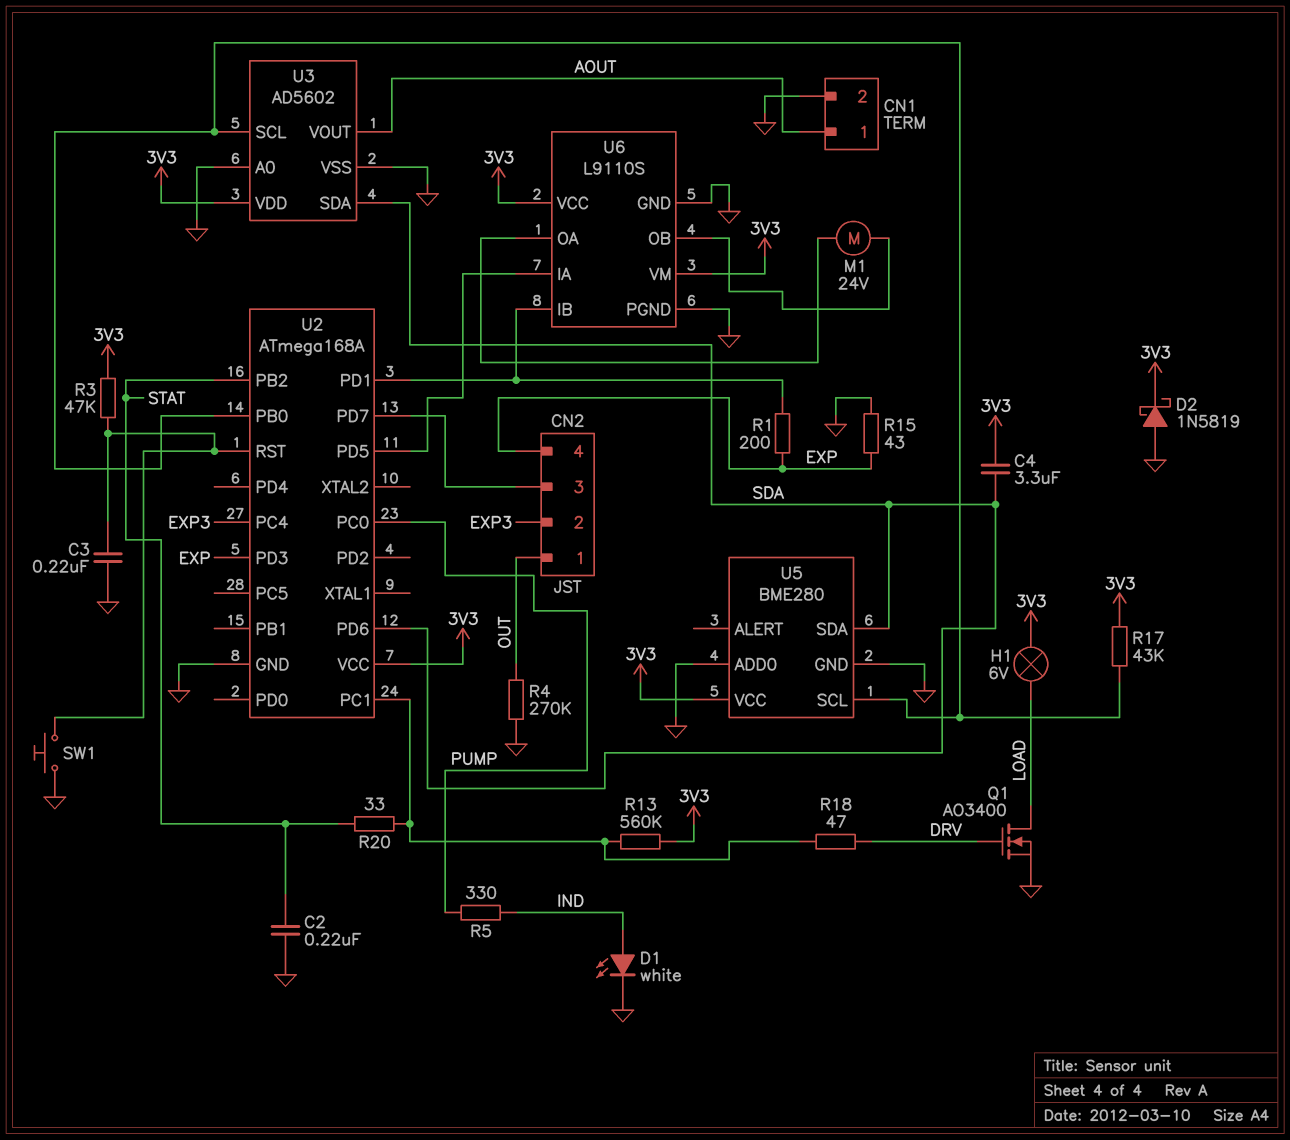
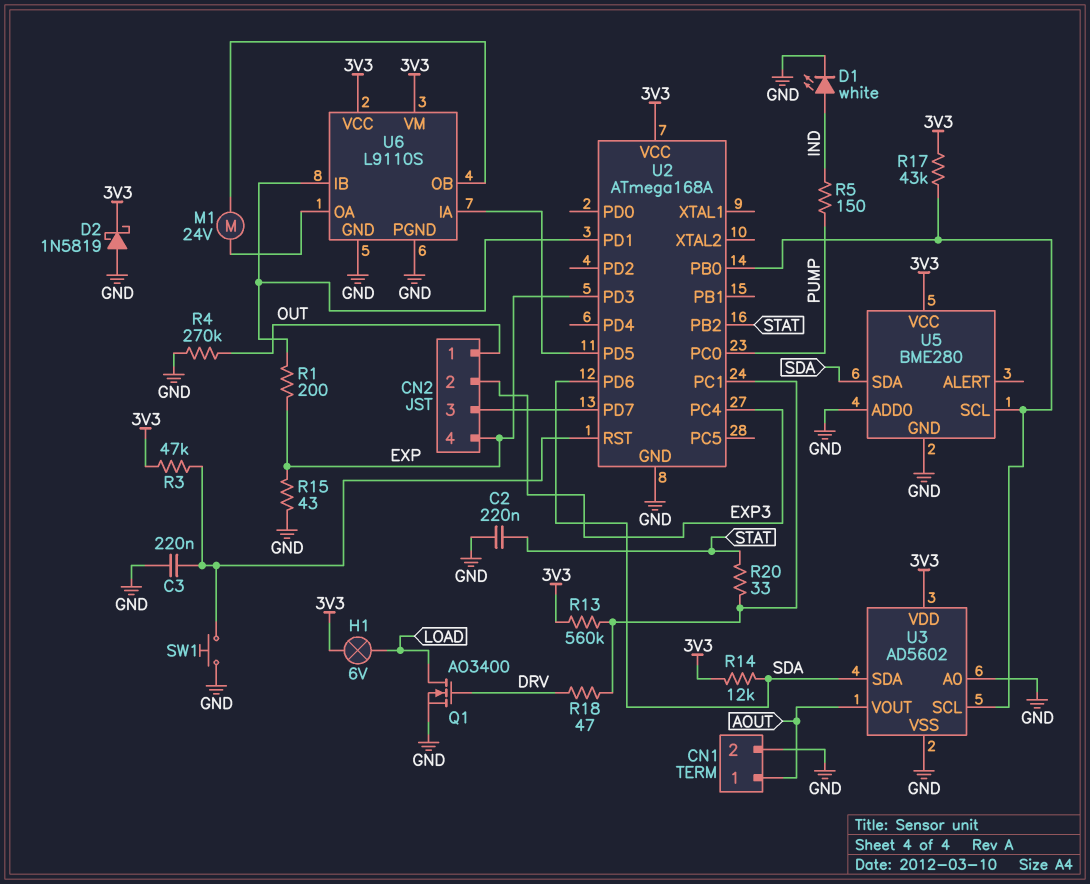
C4: 3.3uF (3V3, SDA) -> none
R5: 330 (IND, PUMP) -> 150 (IND, PUMP)
R14: none -> 12k (3V3, SDA)

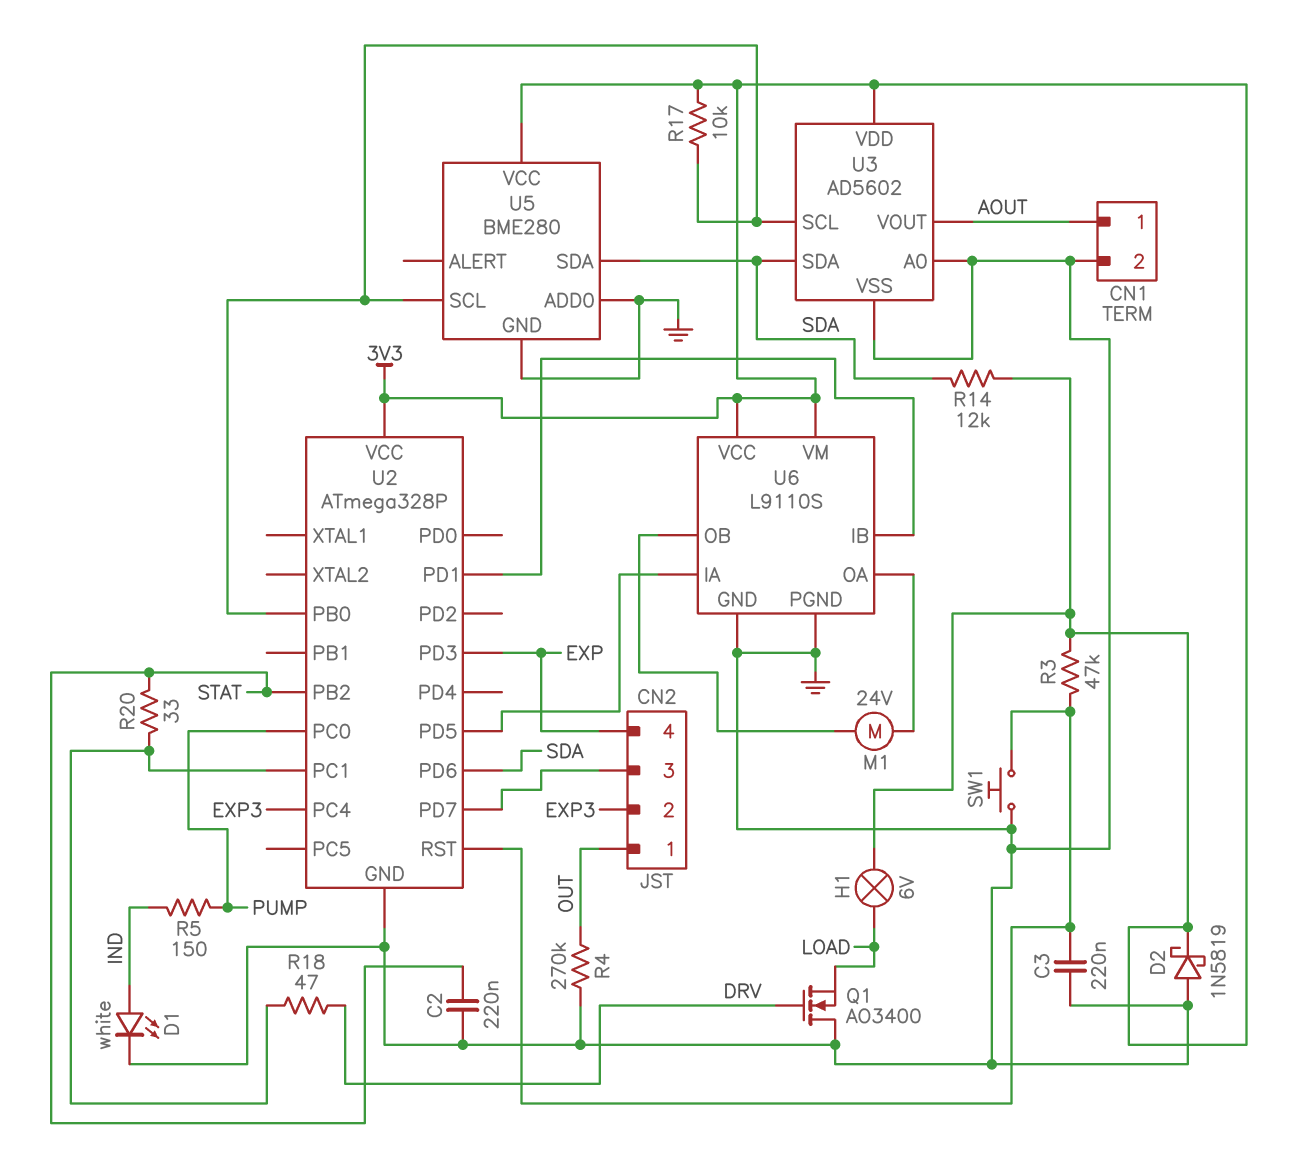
Q1: NMOS AO3400 (G DRV, D LOAD, S GND) -> NMOS AO3400 (G DRV, D GND, S LOAD)
R1: 200 (EXP, U2/PD1) -> none
R13: 560k (3V3, U2/PC1) -> none
R15: 43 (EXP, GND) -> none
R17: 43k (3V3, U2/PB0) -> 10k (3V3, U2/PB0)
U2: ATmega168A -> ATmega328P

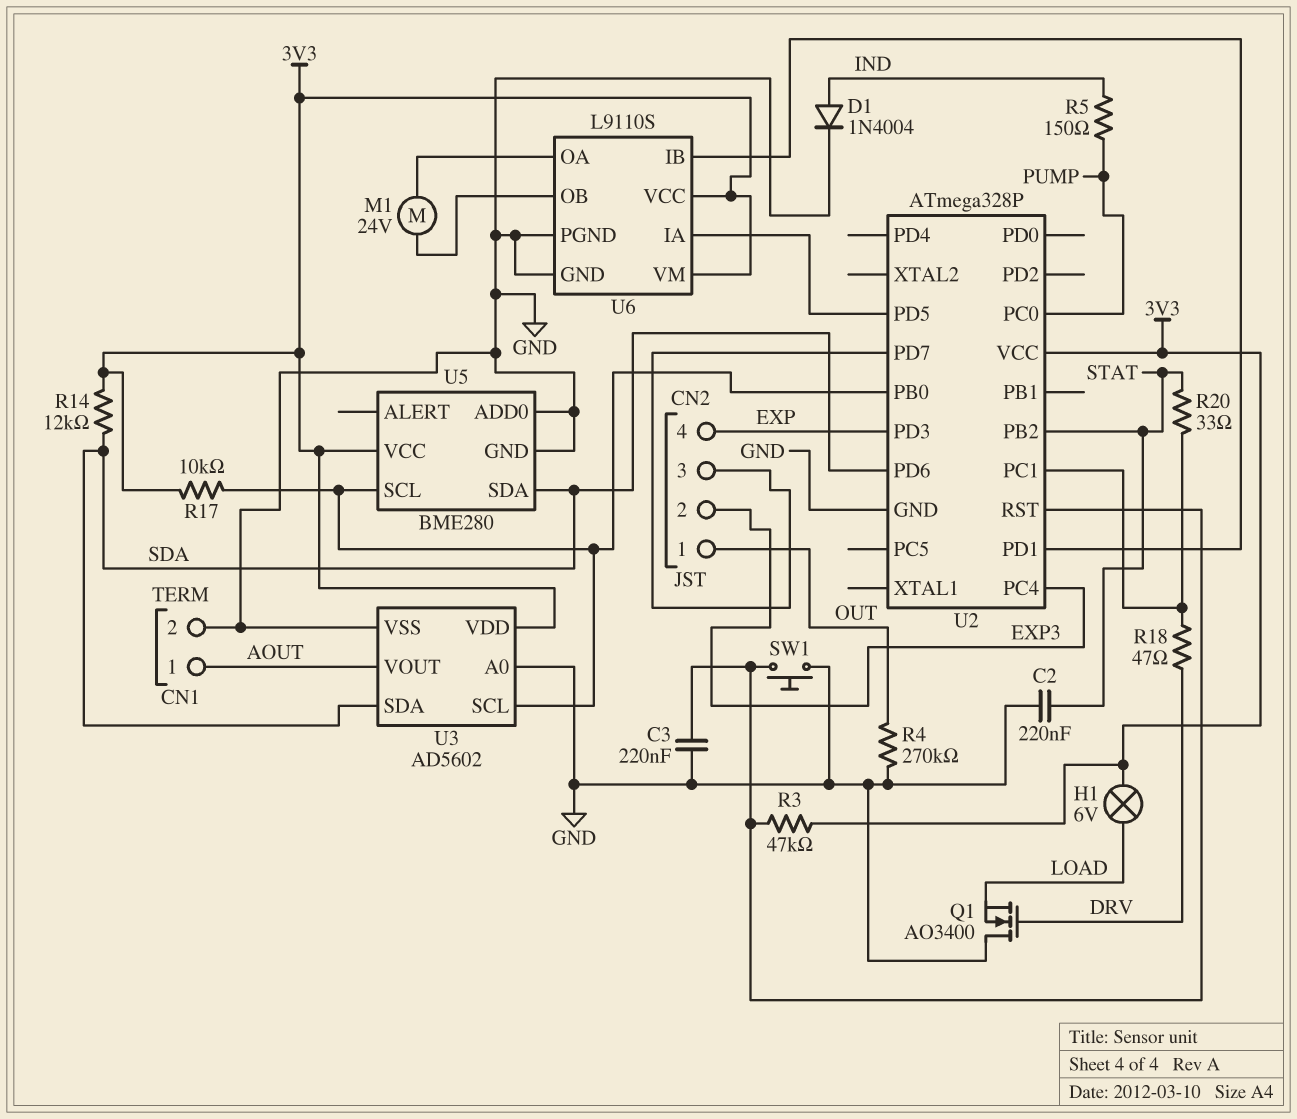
D1: LED white (A IND, K GND) -> diode 1N4004 (A IND, K GND)
D2: schottky 1N5819 (A GND, K 3V3) -> none

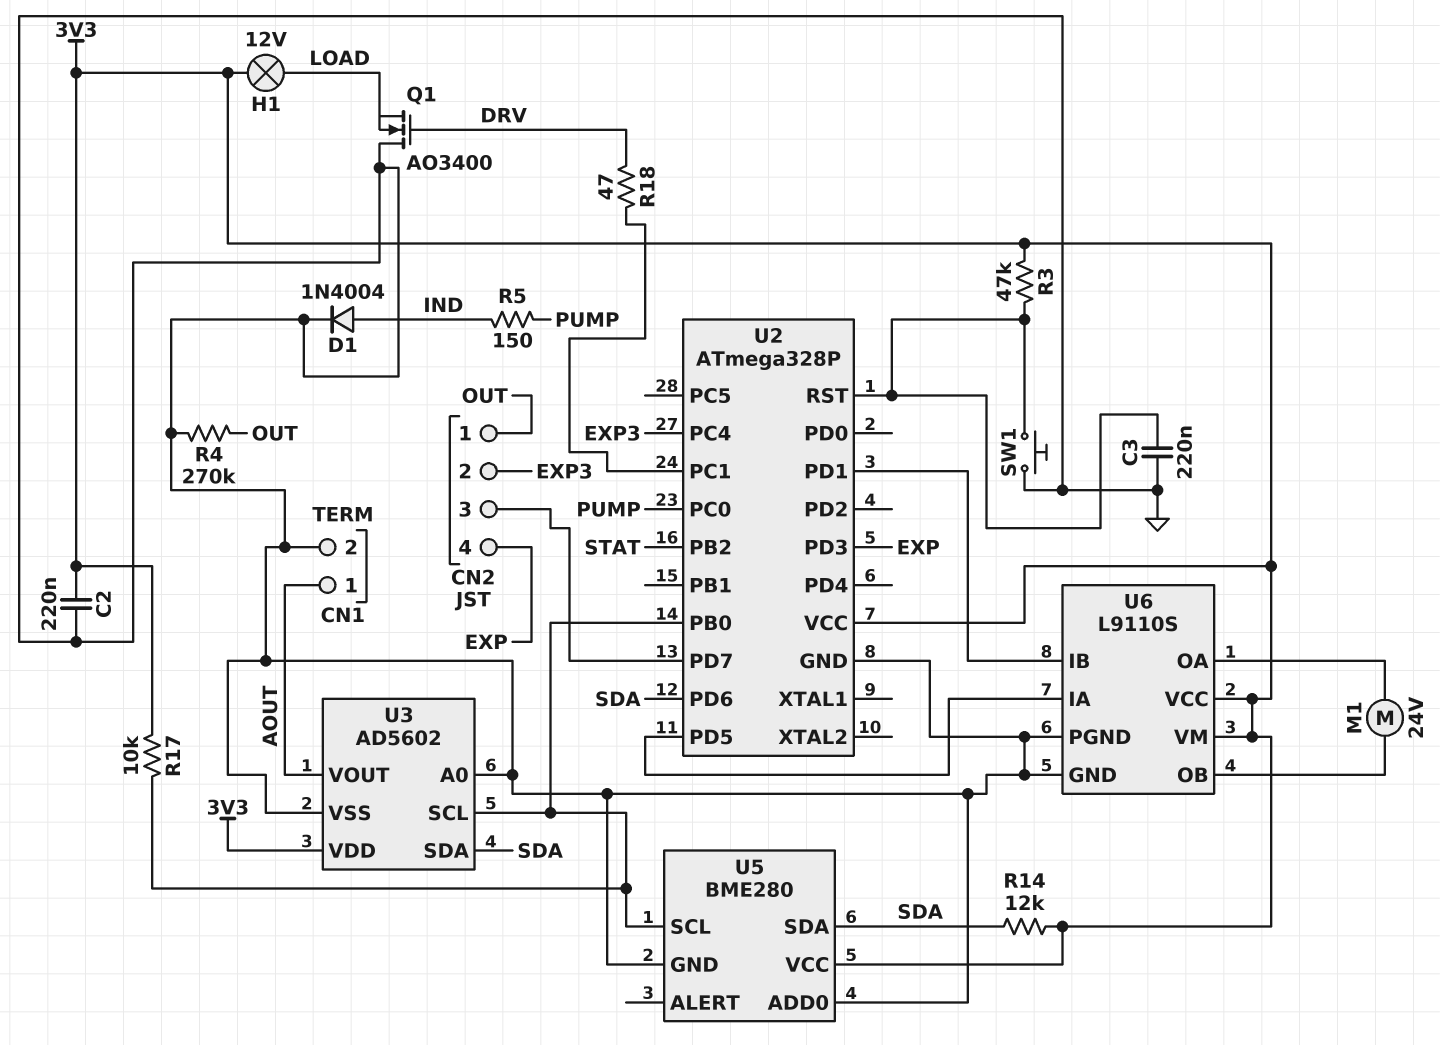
C2: 220nF (GND, STAT) -> 220nF (3V3, GND)
H1: lamp 6V (3V3, LOAD) -> lamp 12V (3V3, LOAD)
R20: 33 (STAT, U2/PC1) -> none

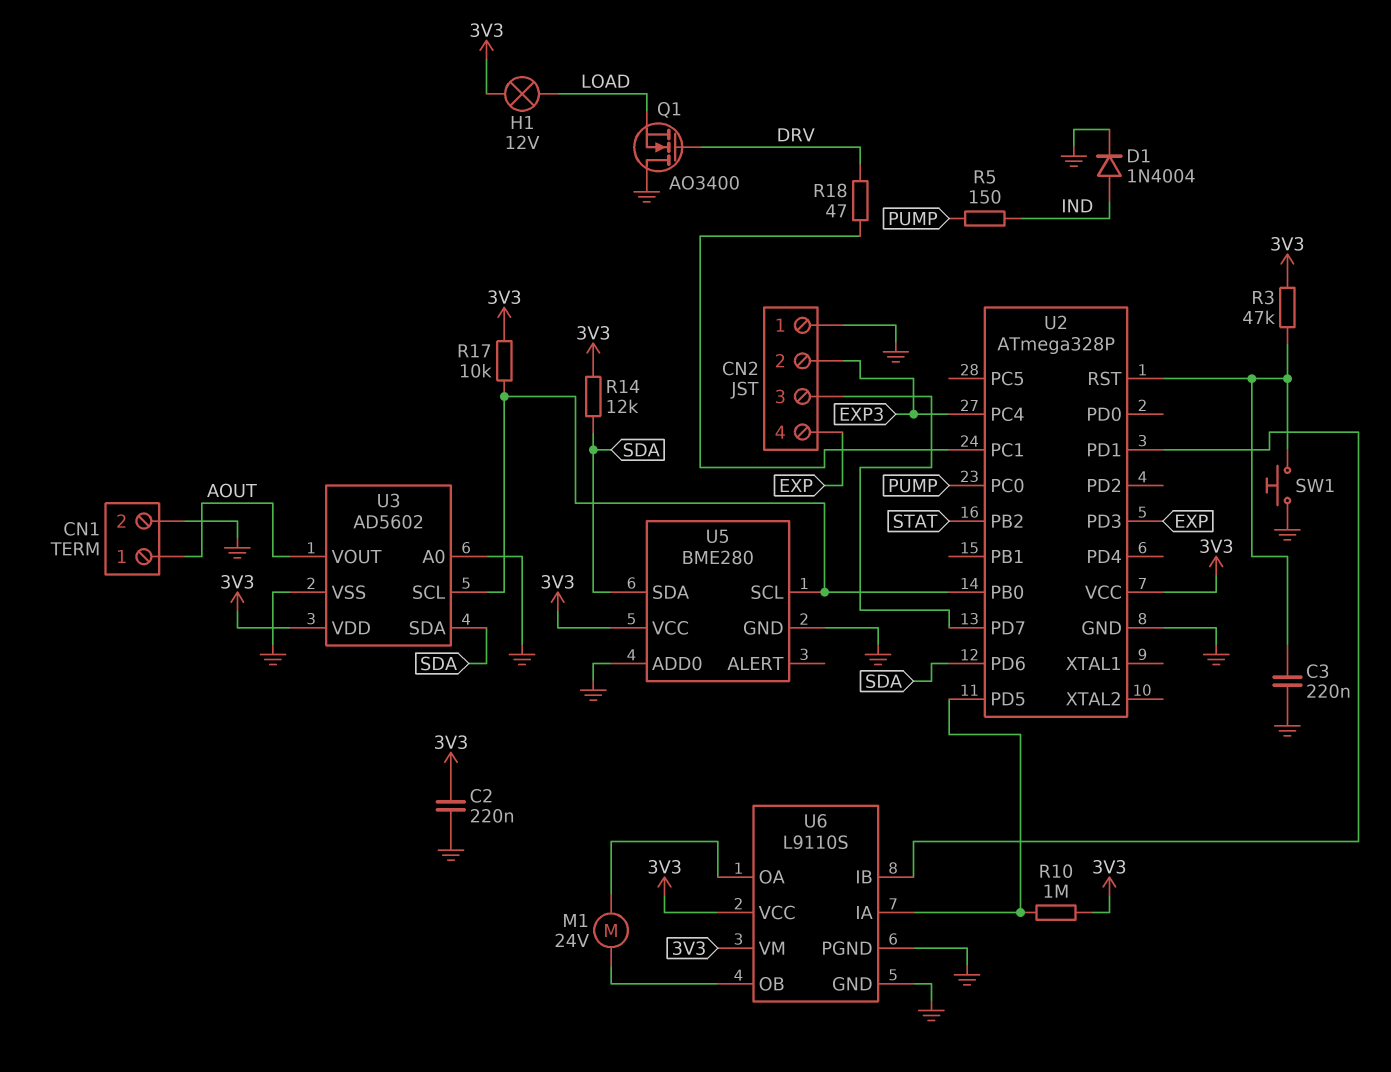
CN2 pin 1: OUT -> GND
R4: 270k (GND, OUT) -> none
R10: none -> 1M (3V3, U2/PD5)

